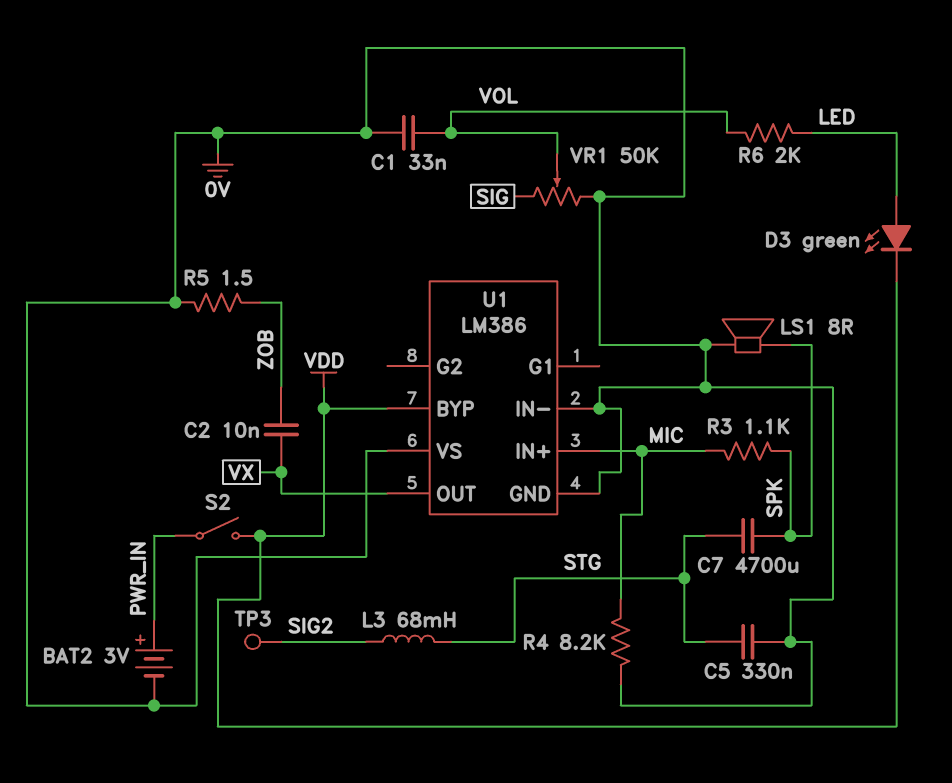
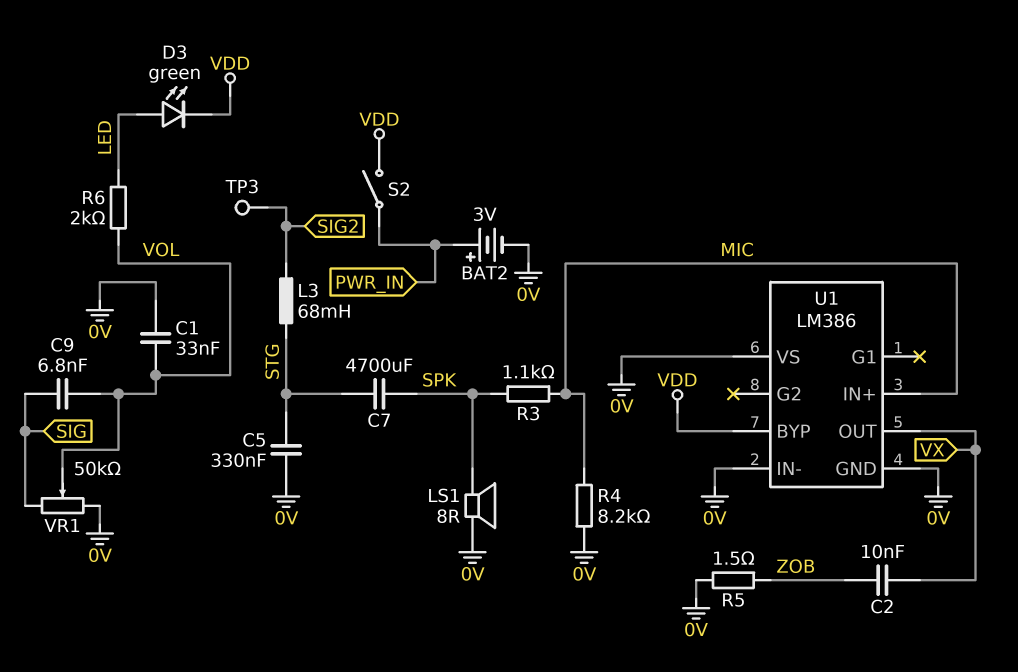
C9: none -> 6.8nF (SIG, VOL)

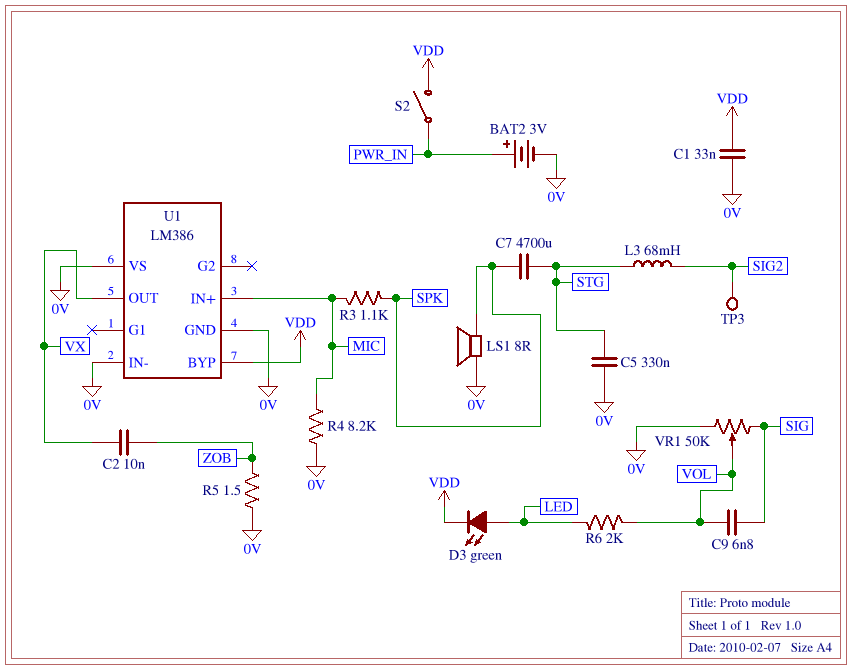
C1: 33nF (0V, VOL) -> 33nF (0V, VDD)

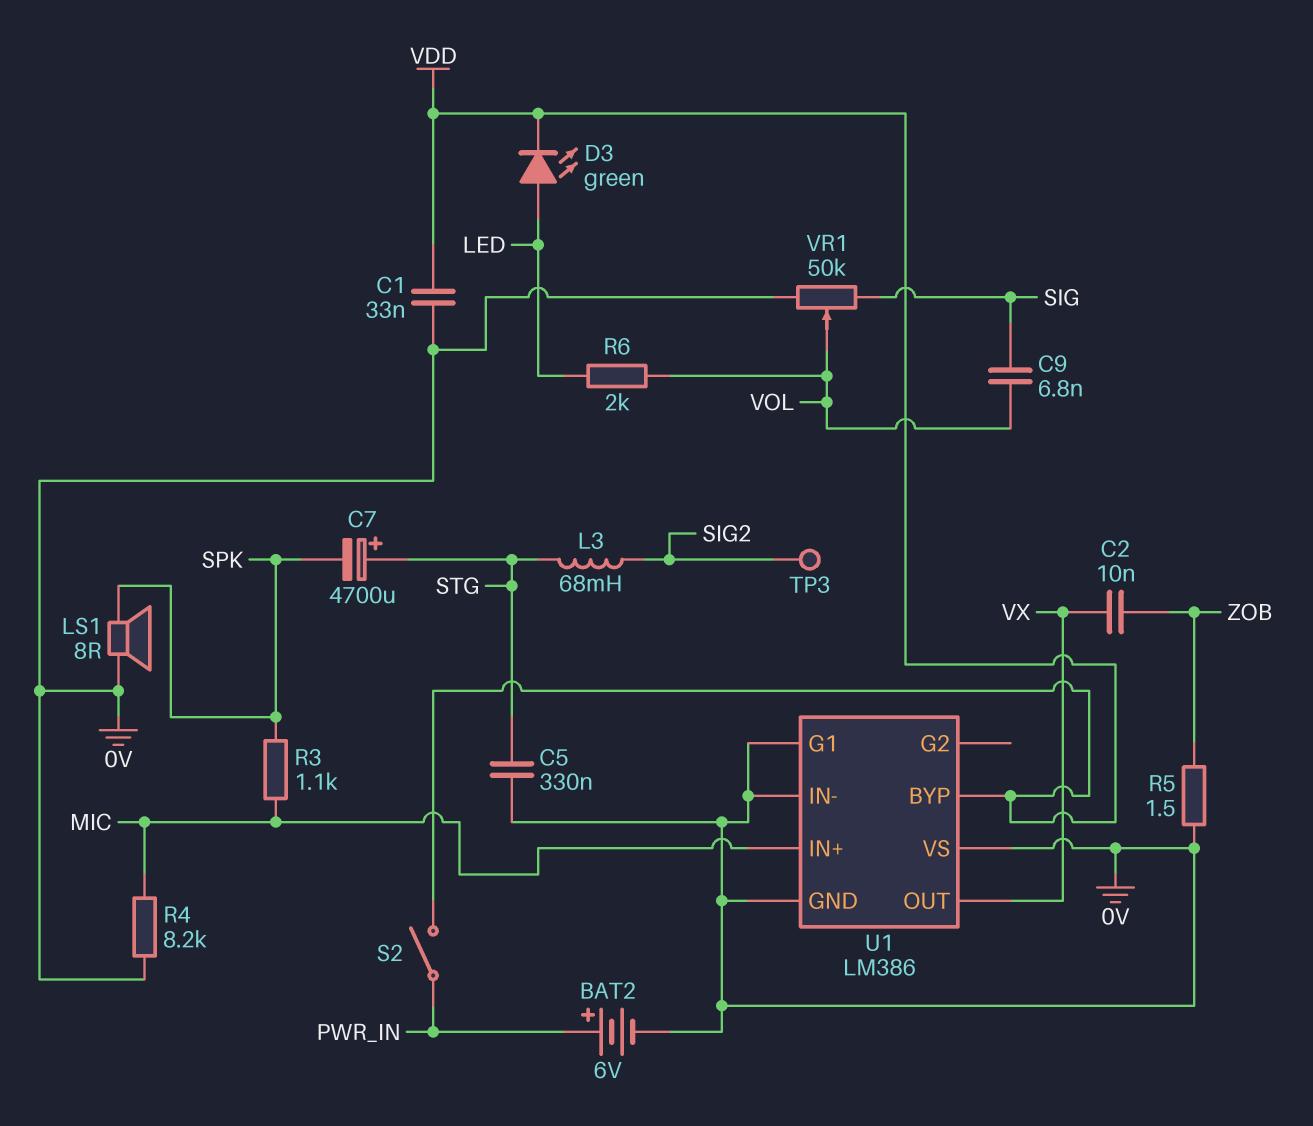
BAT2: 3V (plus PWR_IN, minus 0V) -> 6V (plus PWR_IN, minus 0V)
C7: 4700uF (SPK, STG) -> 4700uF (plus STG, minus SPK)
U1 pin G1: none -> 0V

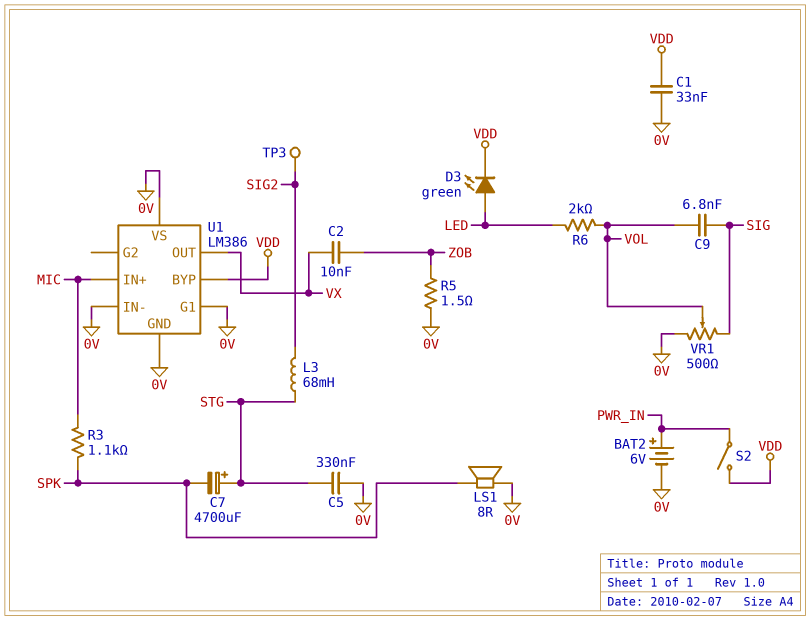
R4: 8.2k (0V, MIC) -> none
VR1: 50k (0V, SIG, wiper VOL) -> 500 (0V, SIG, wiper VOL)

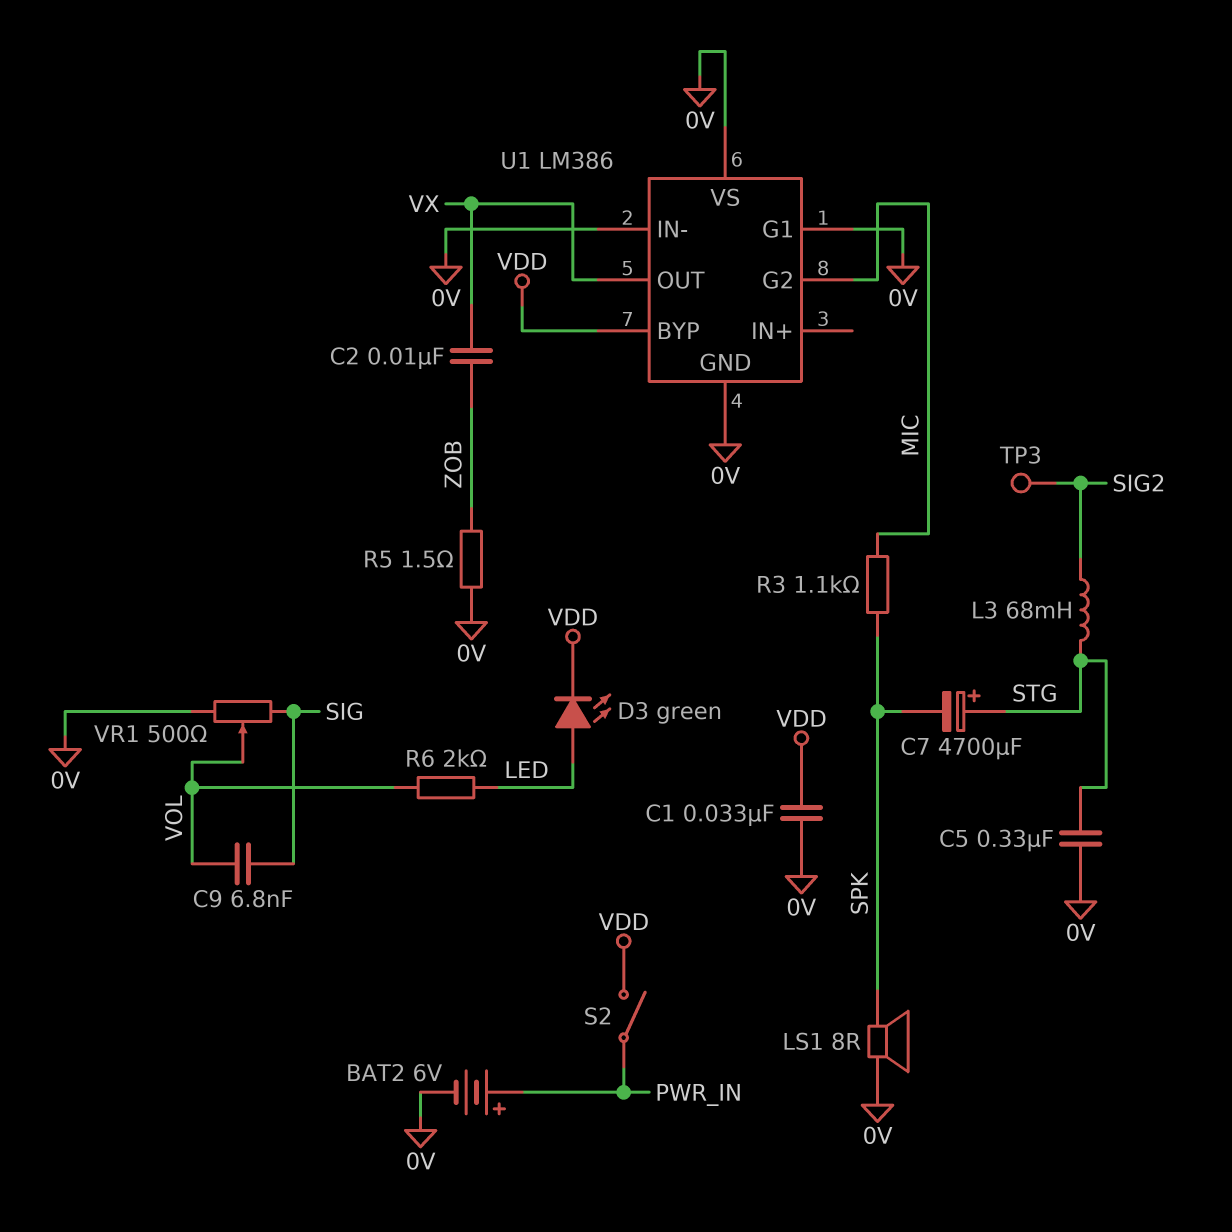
U1 pin G2: none -> MIC
U1 pin IN+: MIC -> none

